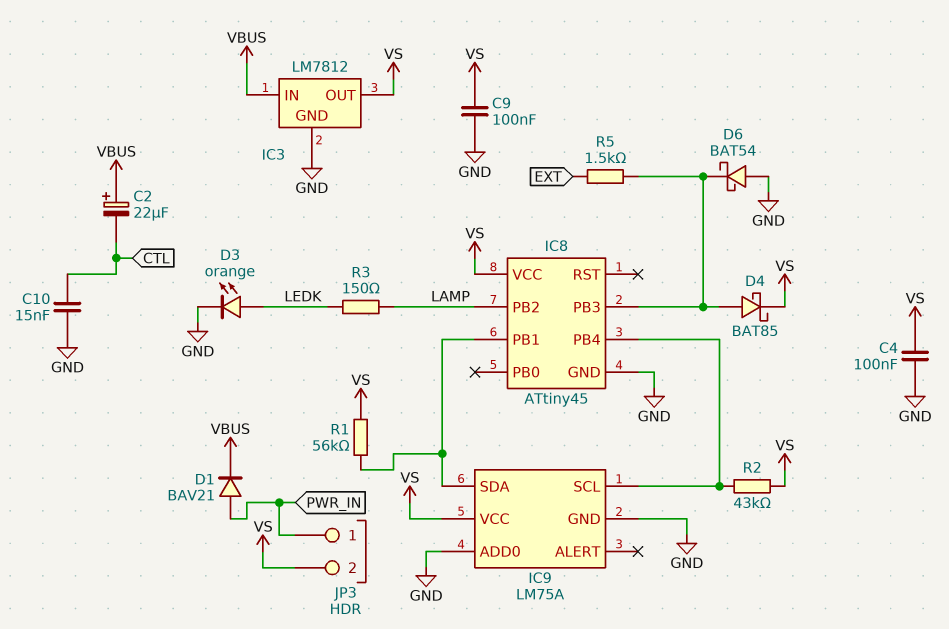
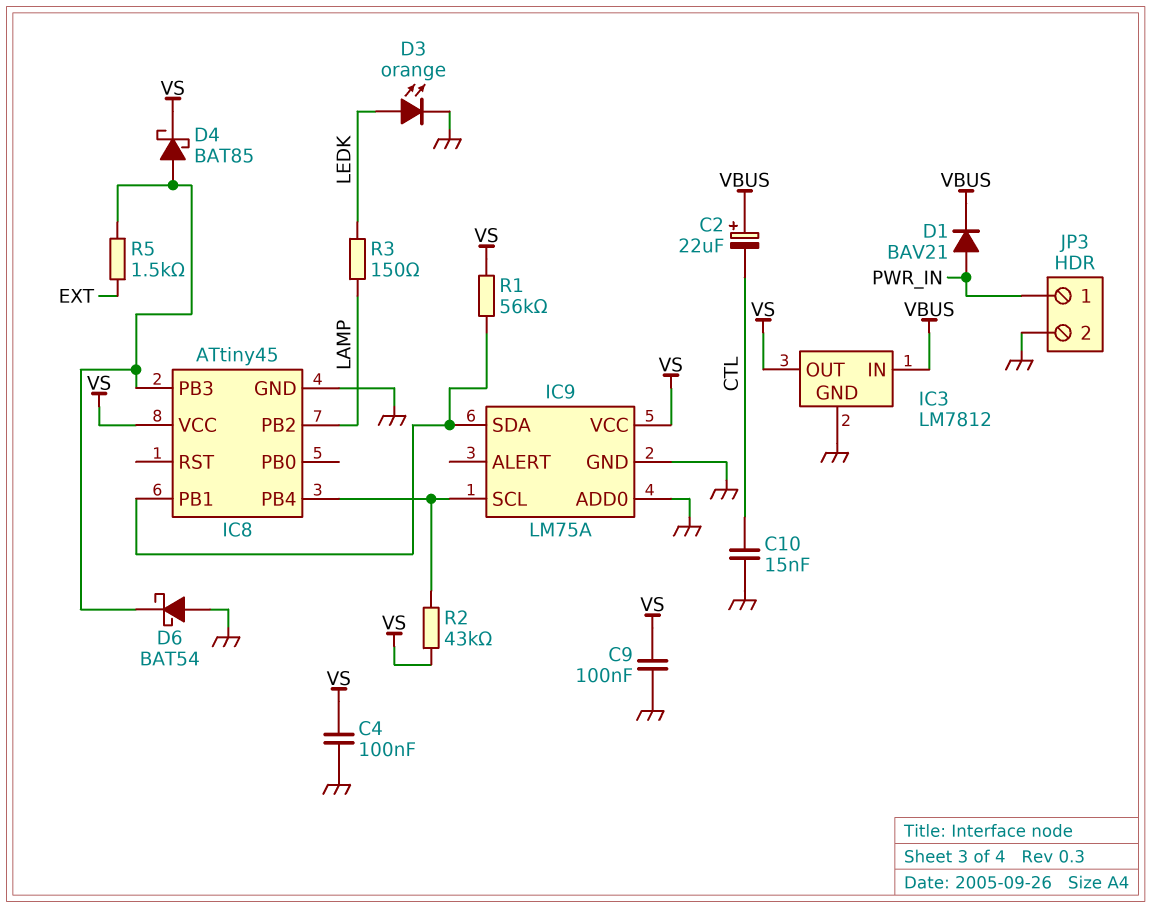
JP3 pin 2: VS -> GND

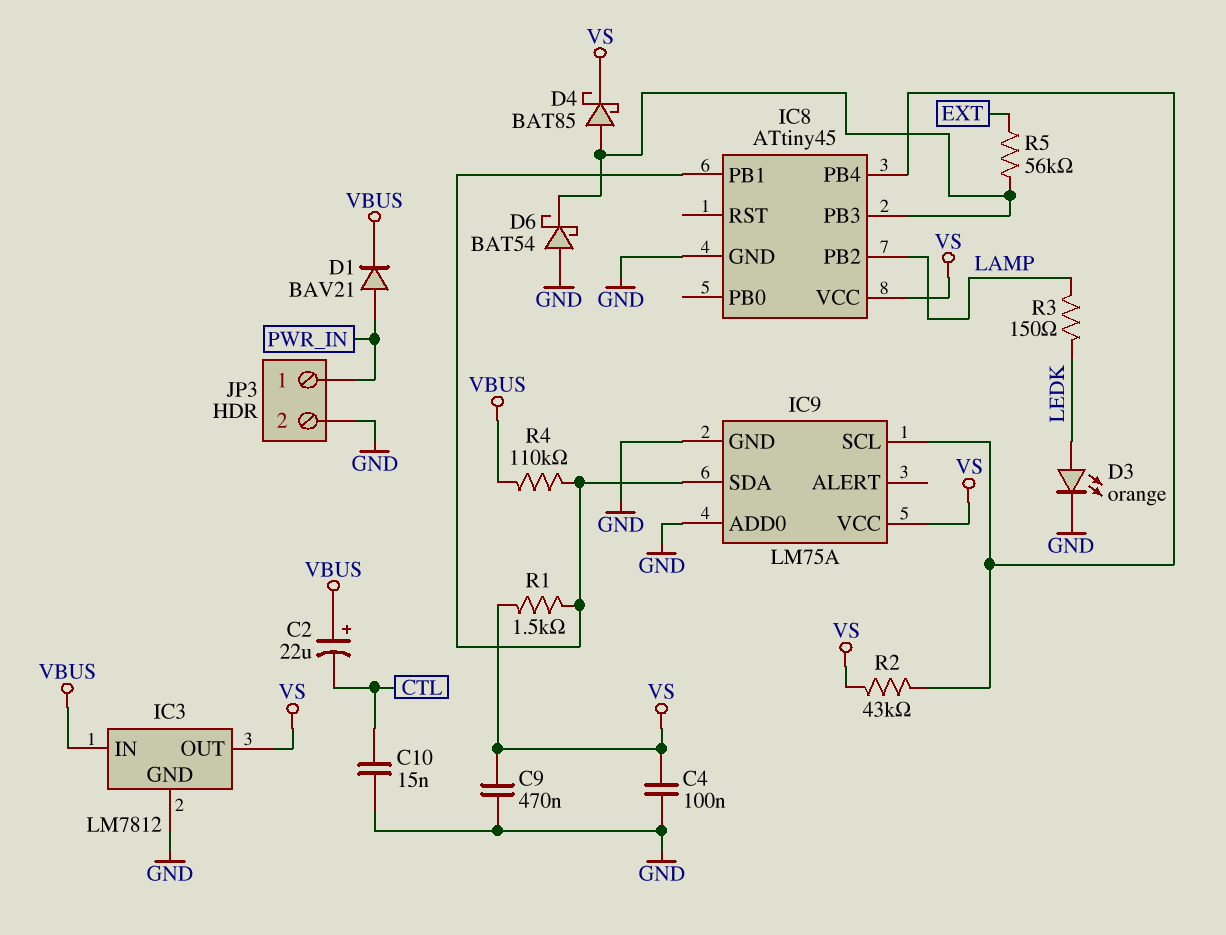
C9: 100nF (GND, VS) -> 470nF (GND, VS)
R1: 56k (IC8/PB1, VS) -> 1.5k (IC8/PB1, VS)
R4: none -> 110k (IC8/PB1, VBUS)
R5: 1.5k (EXT, IC8/PB3) -> 56k (EXT, IC8/PB3)

